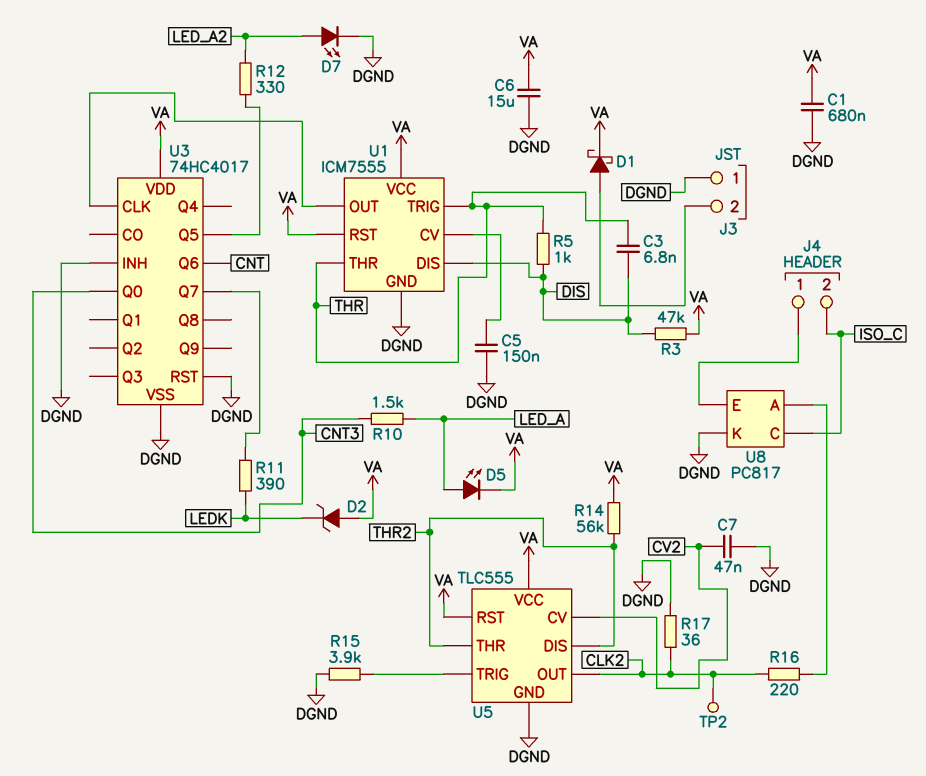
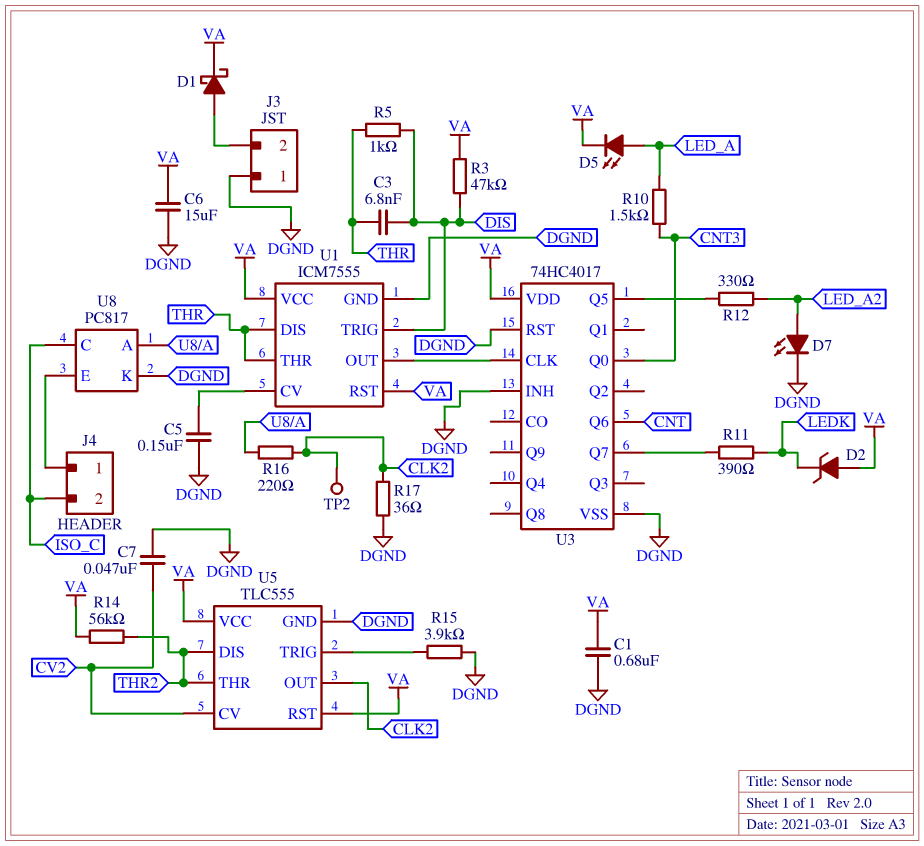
U1 pin DIS: DIS -> THR
U1 pin TRIG: THR -> DIS

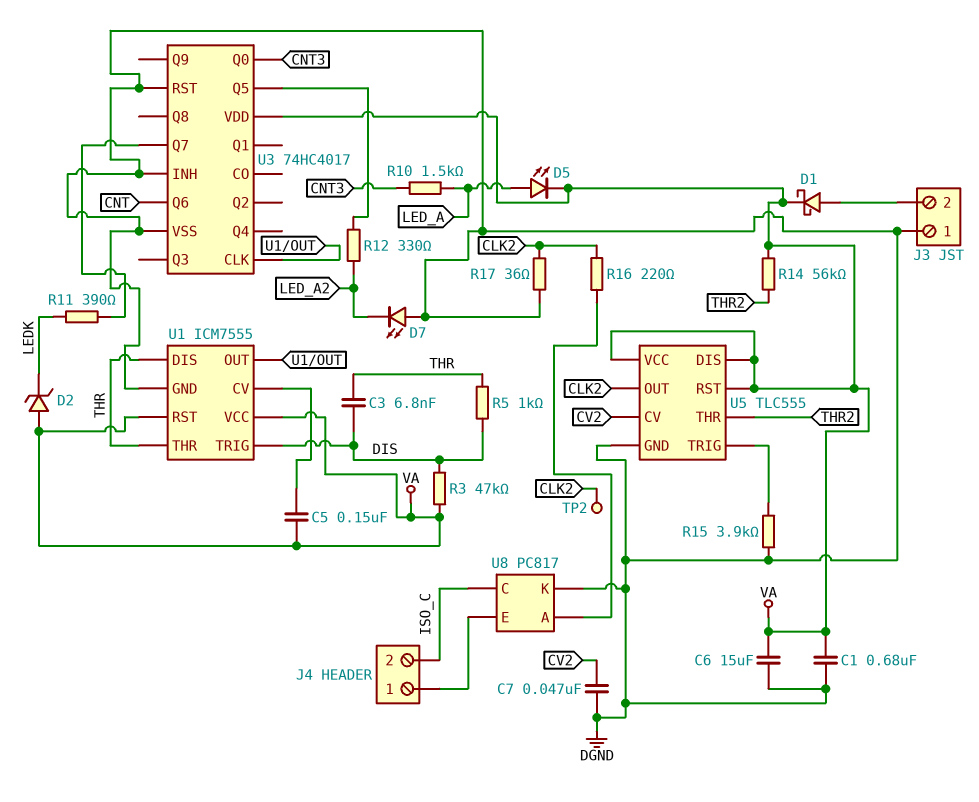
C5: 150nF (DGND, U1/CV) -> 150nF (U1/CV, VA)
D7: LED (A LED_A2, K DGND) -> LED (A DGND, K LED_A2)
U5 pin DIS: THR2 -> VA

